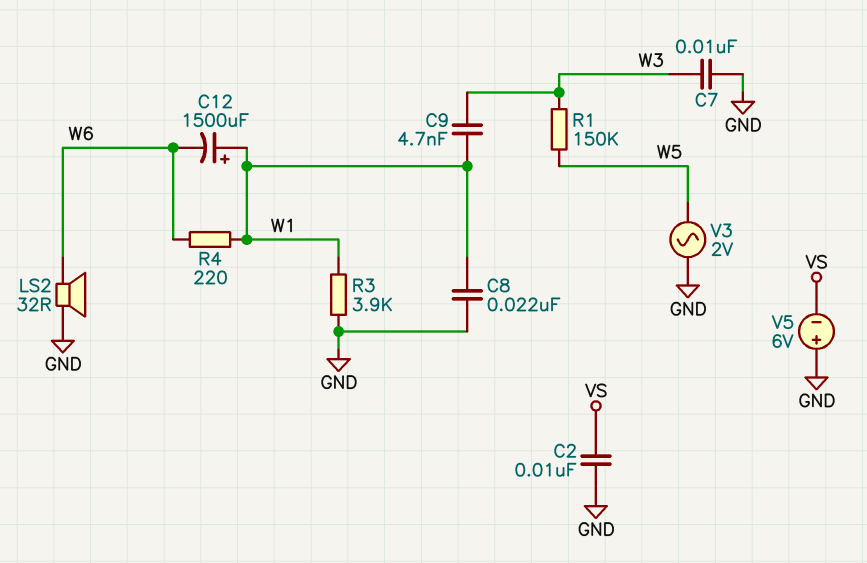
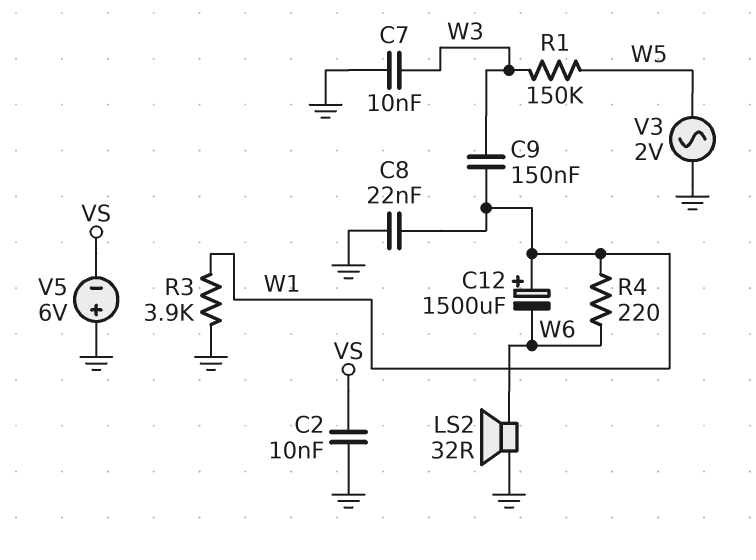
C9: 4.7nF (W1, W3) -> 150nF (W1, W3)

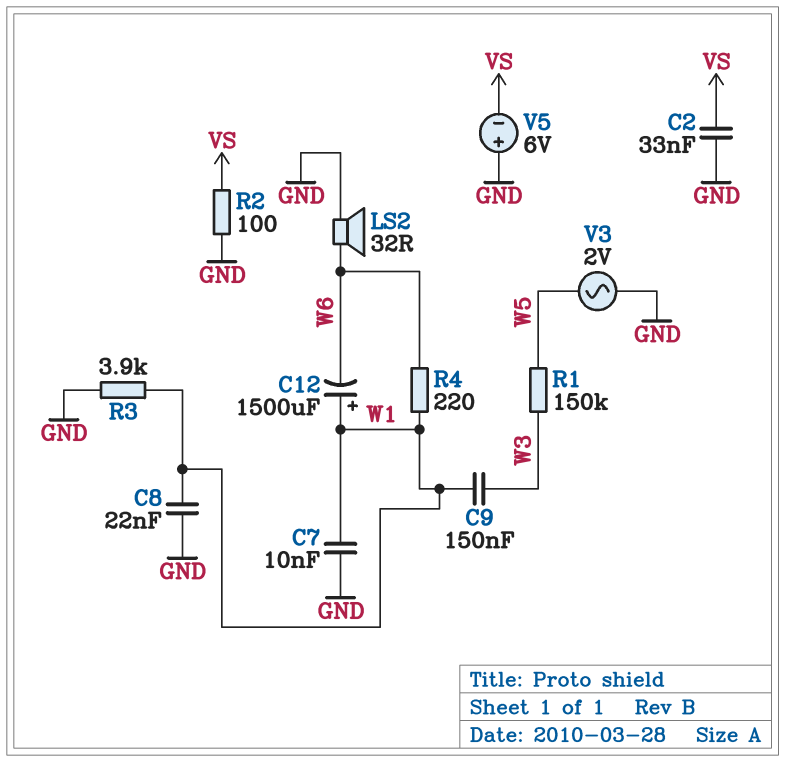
C2: 10nF (GND, VS) -> 33nF (GND, VS)
C7: 10nF (GND, W3) -> 10nF (GND, W1)
R2: none -> 100 (GND, VS)

